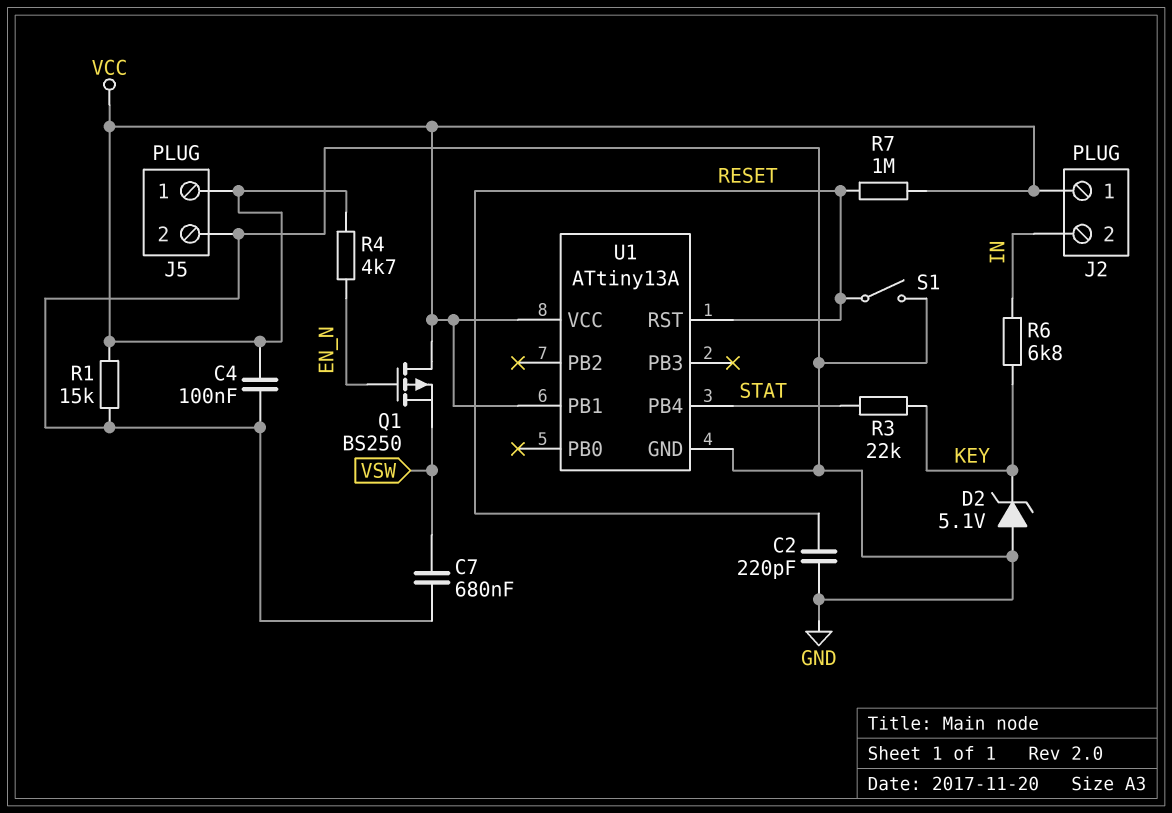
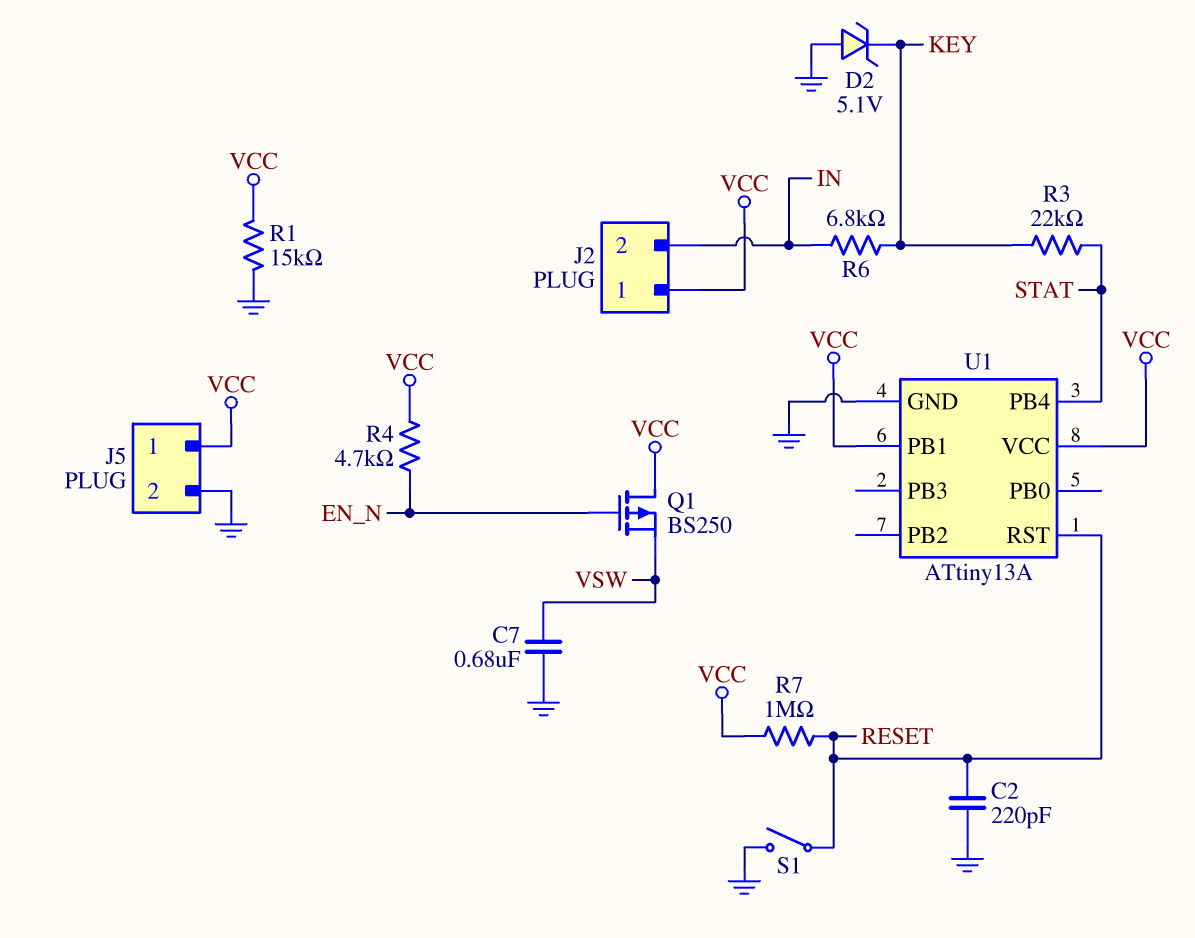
C4: 100nF (GND, VCC) -> none

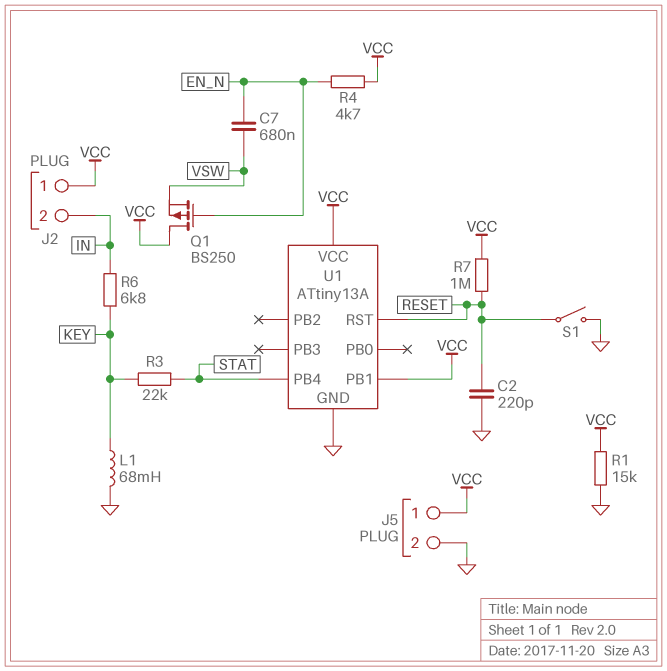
C7: 680nF (GND, VSW) -> 680nF (EN_N, VSW)
D2: zener 5.1V (A GND, K KEY) -> none
L1: none -> 68mH (GND, KEY)

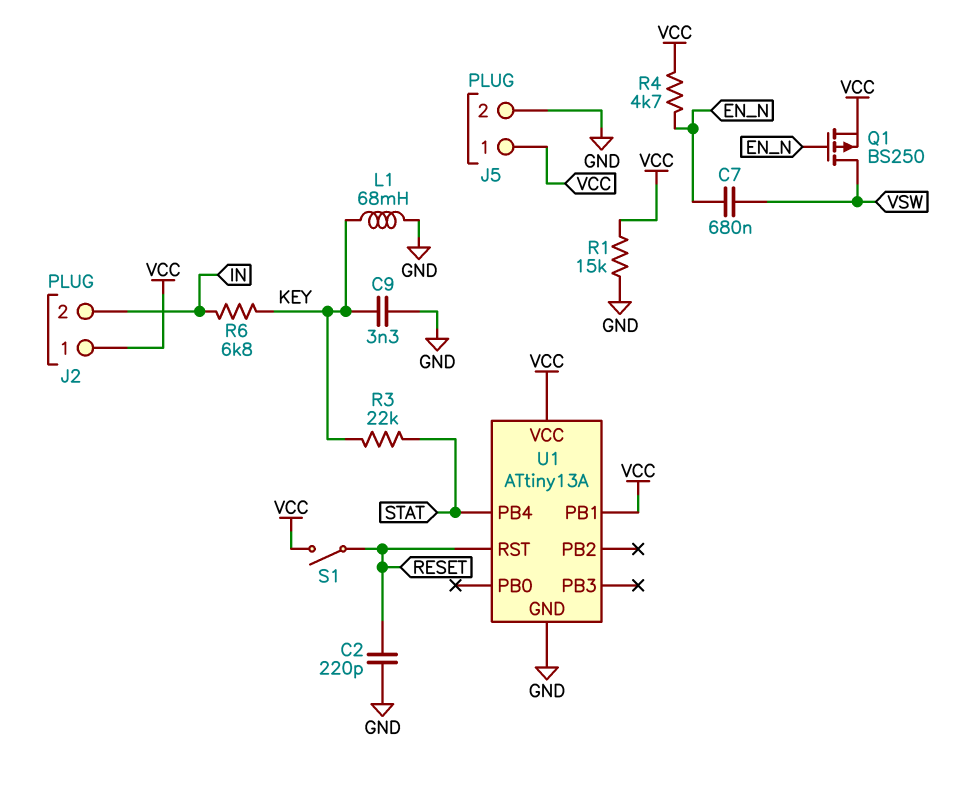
C9: none -> 3.3nF (GND, KEY)
Q1: PMOS BS250 (G EN_N, D VCC, S VSW) -> PMOS BS250 (G EN_N, D VSW, S VCC)
R7: 1M (RESET, VCC) -> none
S1: switch (GND, RESET) -> switch (RESET, VCC)

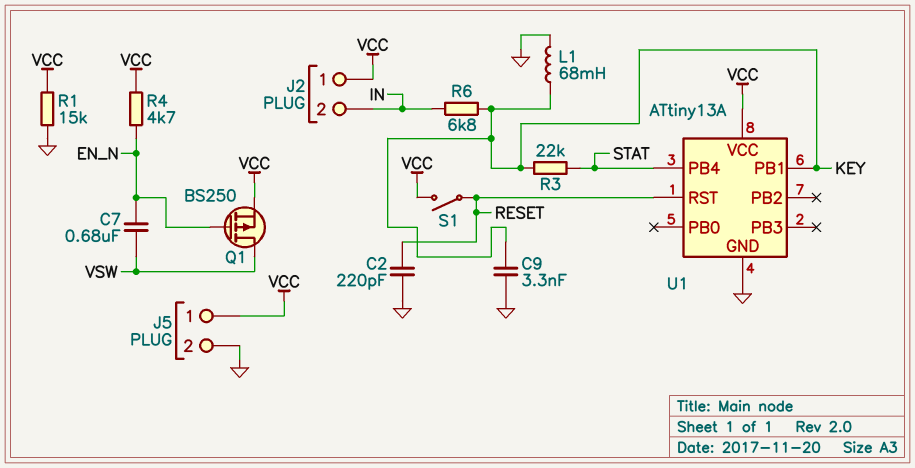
U1 pin PB1: VCC -> KEY

